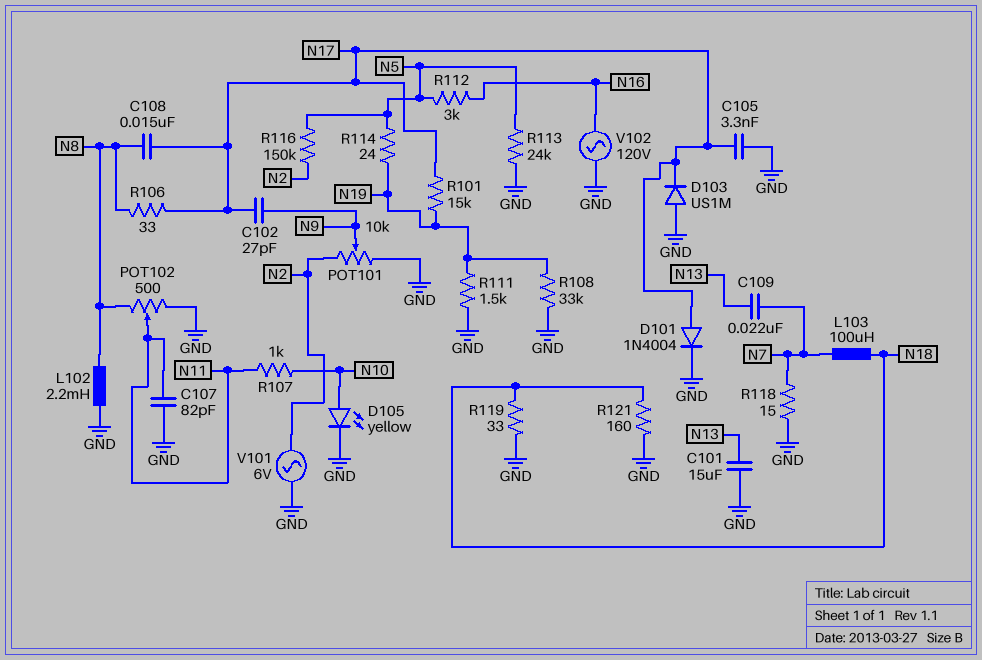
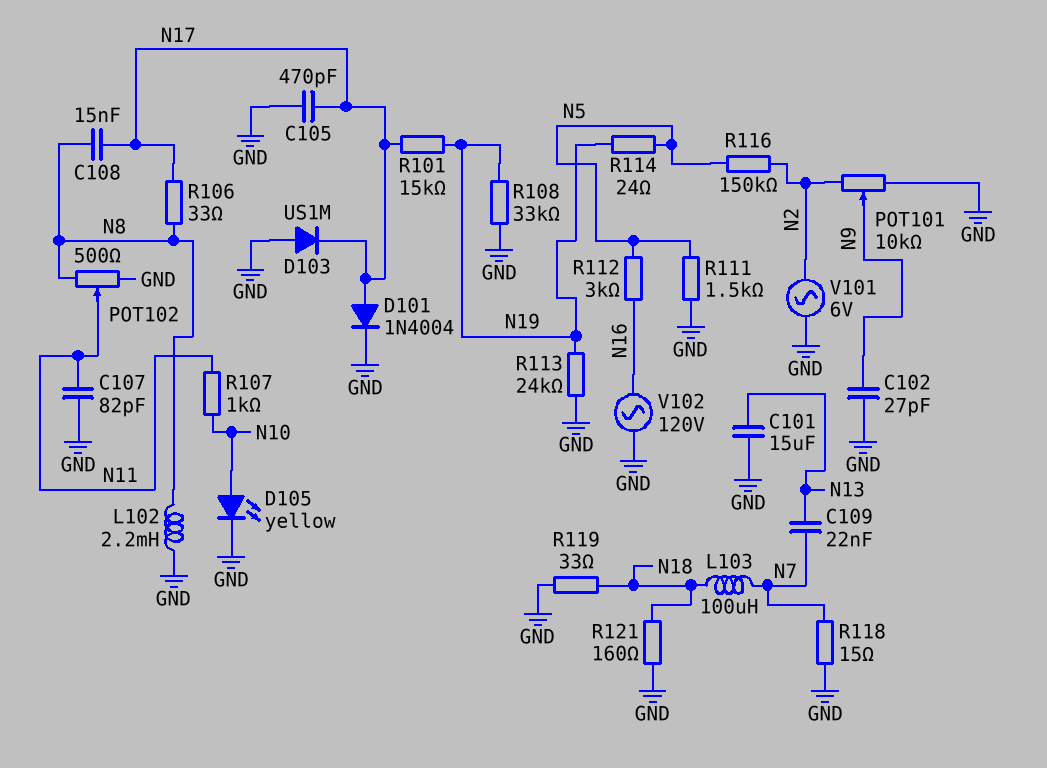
C102: 27pF (N9, N17) -> 27pF (GND, N9)
C105: 3.3nF (GND, N17) -> 470pF (GND, N17)
R111: 1.5k (GND, N19) -> 1.5k (GND, N5)
R113: 24k (GND, N5) -> 24k (GND, N19)

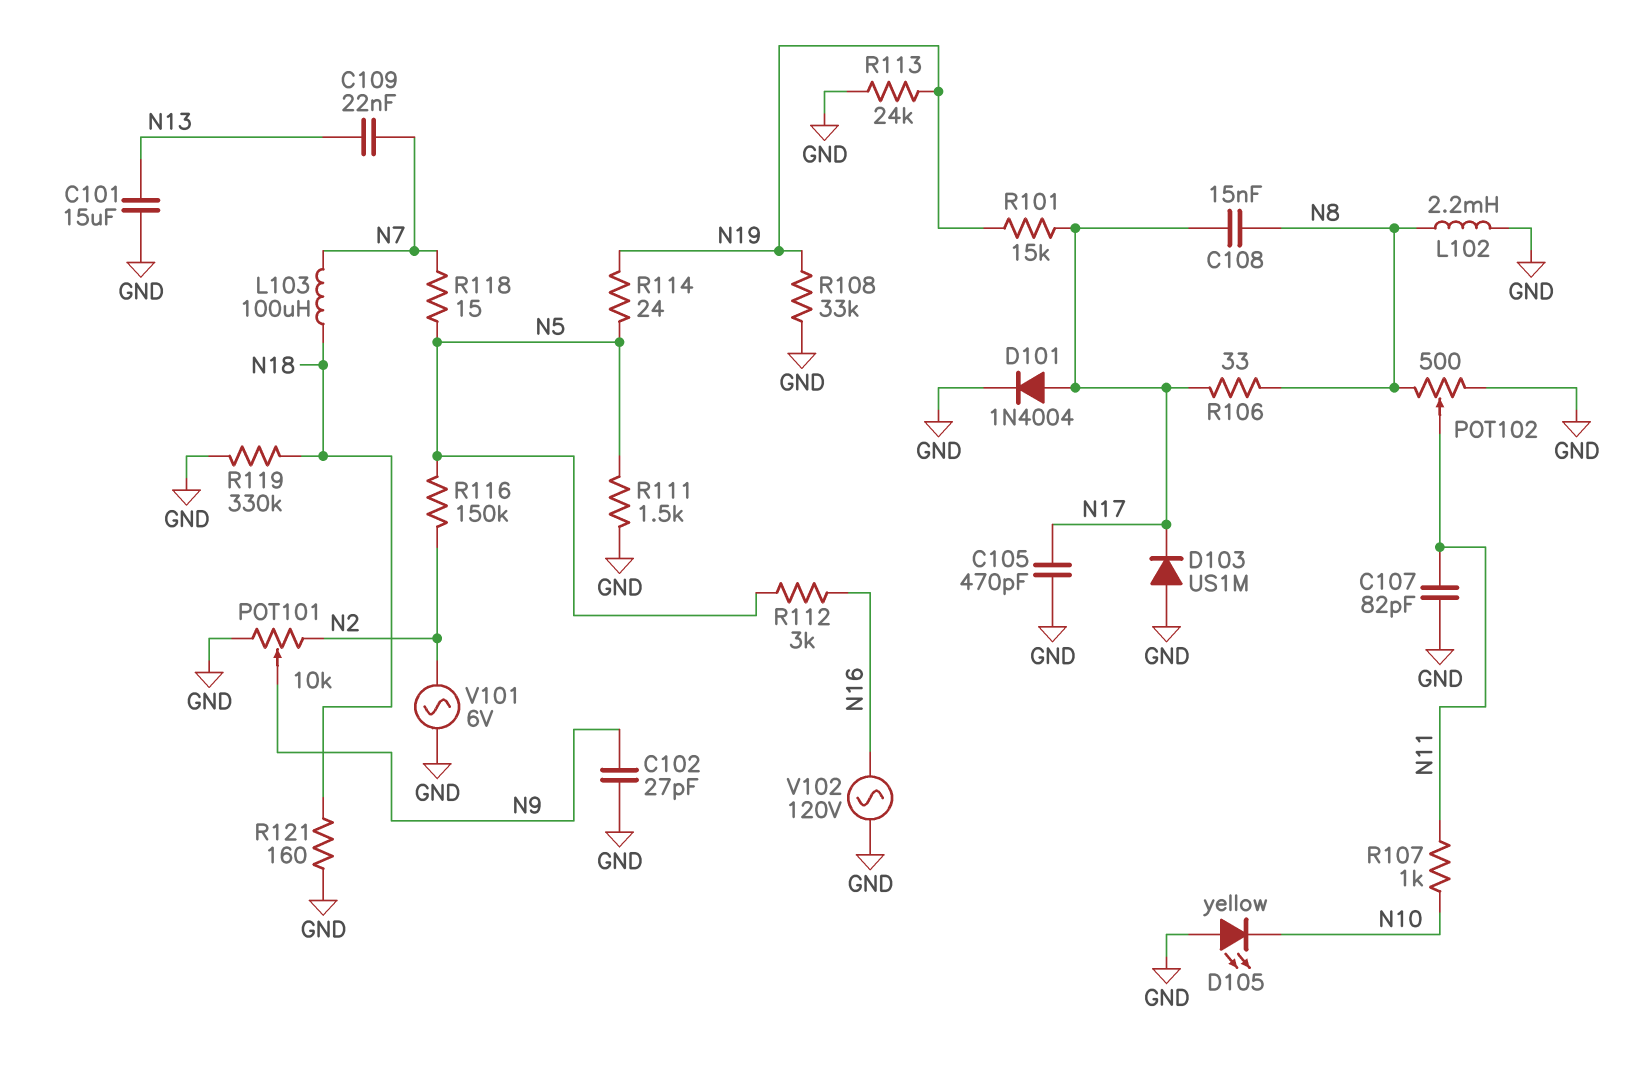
D105: LED yellow (A N10, K GND) -> LED yellow (A GND, K N10)
R118: 15 (GND, N7) -> 15 (N5, N7)
R119: 33 (GND, N18) -> 330k (GND, N18)

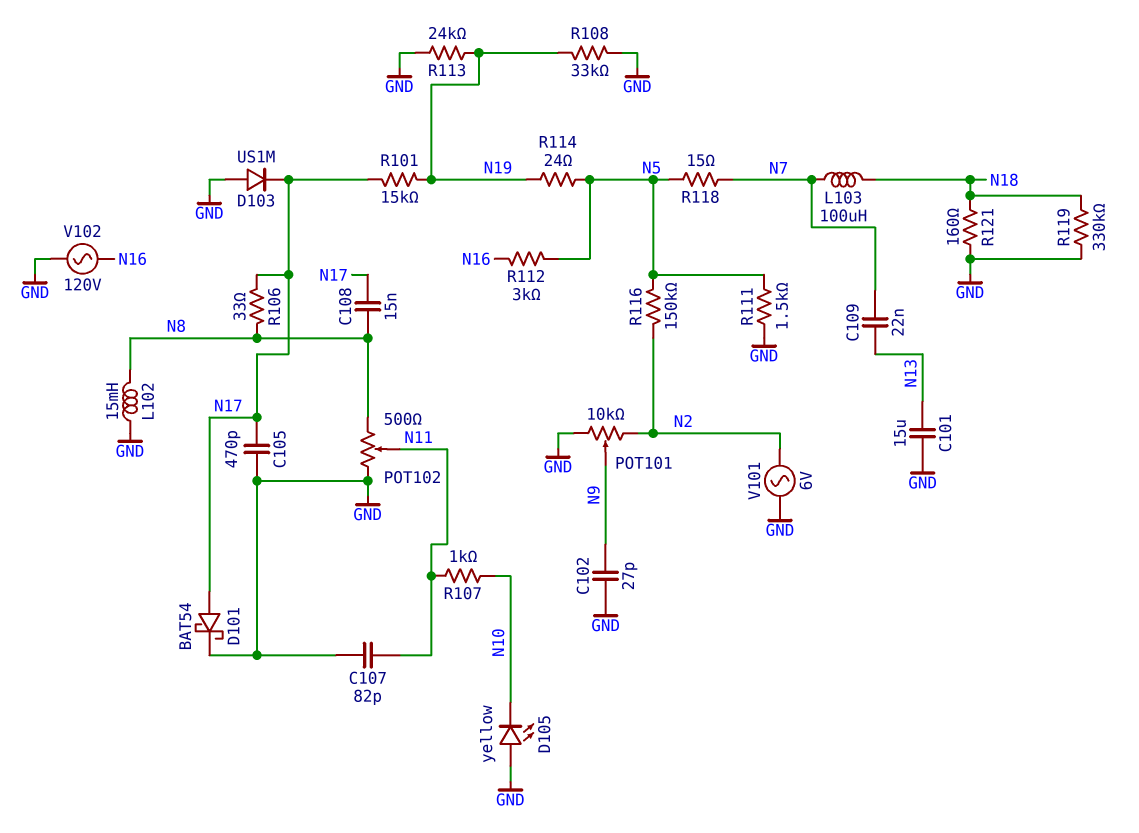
D101: diode 1N4004 (A N17, K GND) -> schottky BAT54 (A N17, K GND)
L102: 2.2mH (GND, N8) -> 15mH (GND, N8)

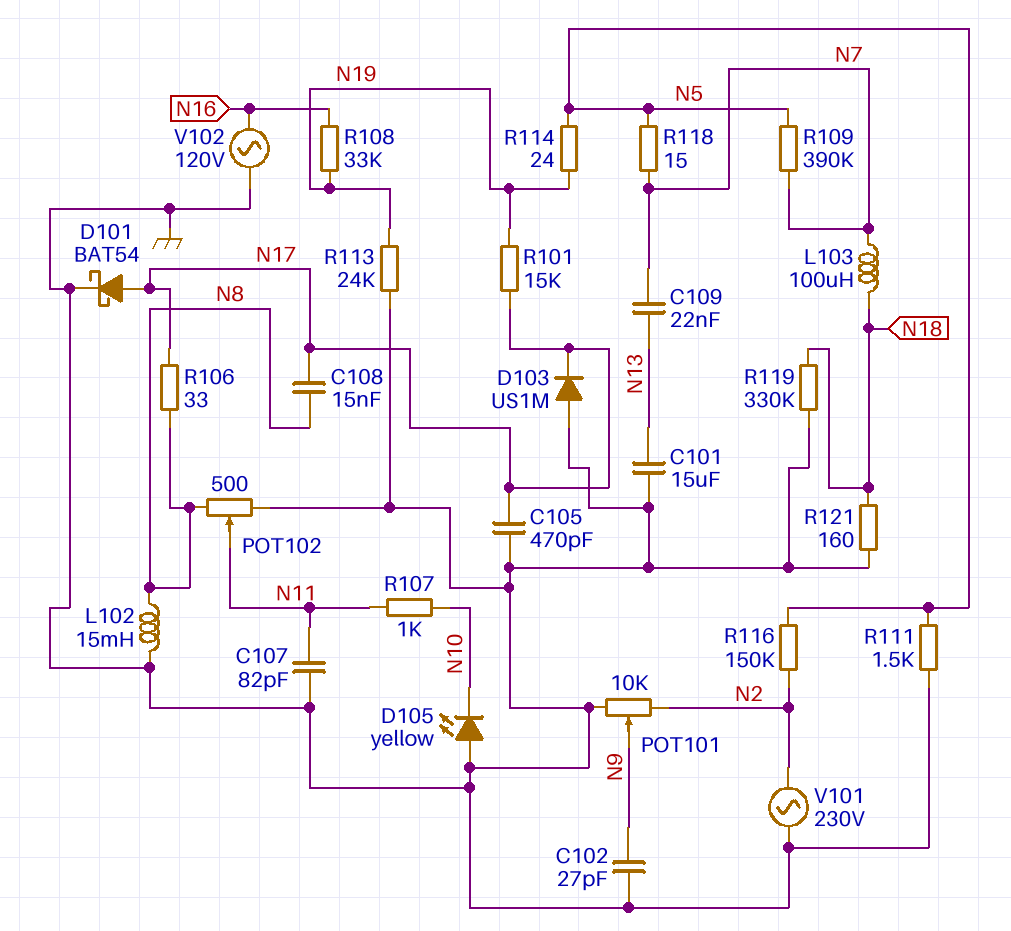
R108: 33k (GND, N19) -> 33k (N16, N19)
R109: none -> 390k (N5, N7)
R112: 3k (N5, N16) -> none
V101: AC 6V (GND, N2) -> AC 230V (GND, N2)

